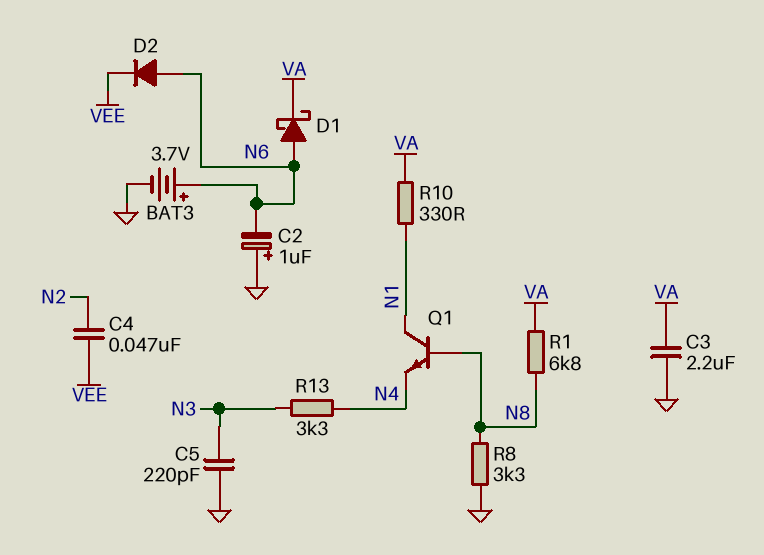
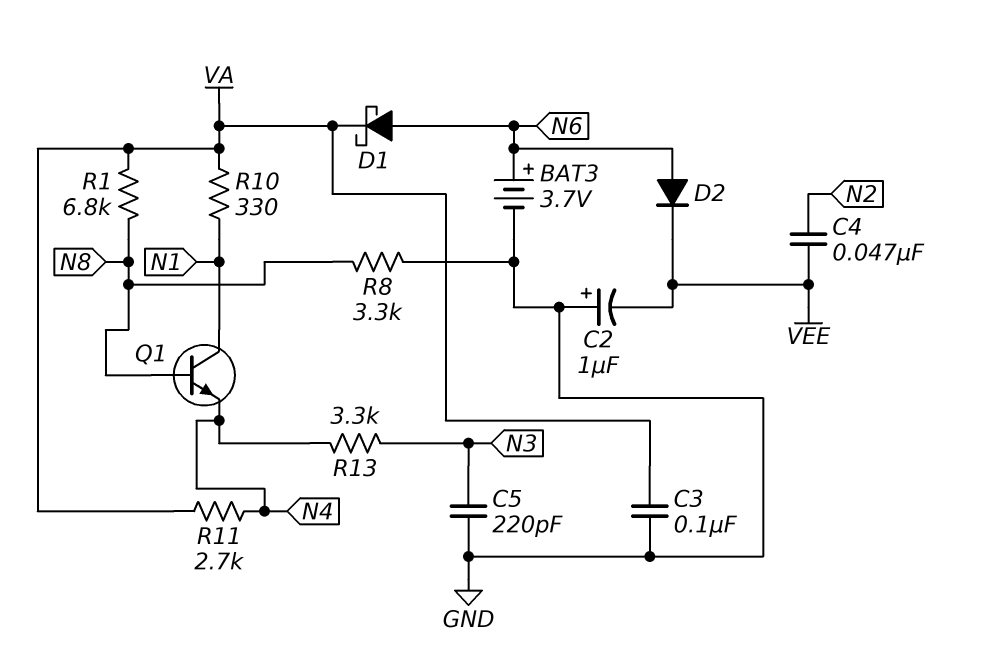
C2: 1uF (plus GND, minus N6) -> 1uF (plus GND, minus VEE)
C3: 2.2uF (GND, VA) -> 100nF (GND, VA)
R11: none -> 2.7k (N4, VA)

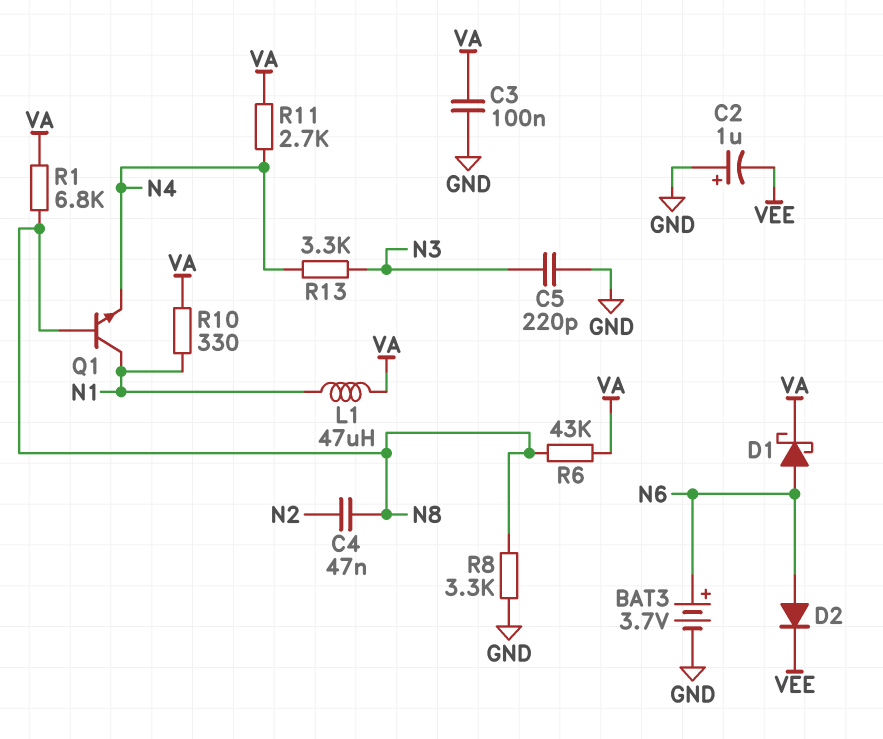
C4: 47nF (N2, VEE) -> 47nF (N2, N8)
L1: none -> 47uH (N1, VA)
R6: none -> 43k (N8, VA)

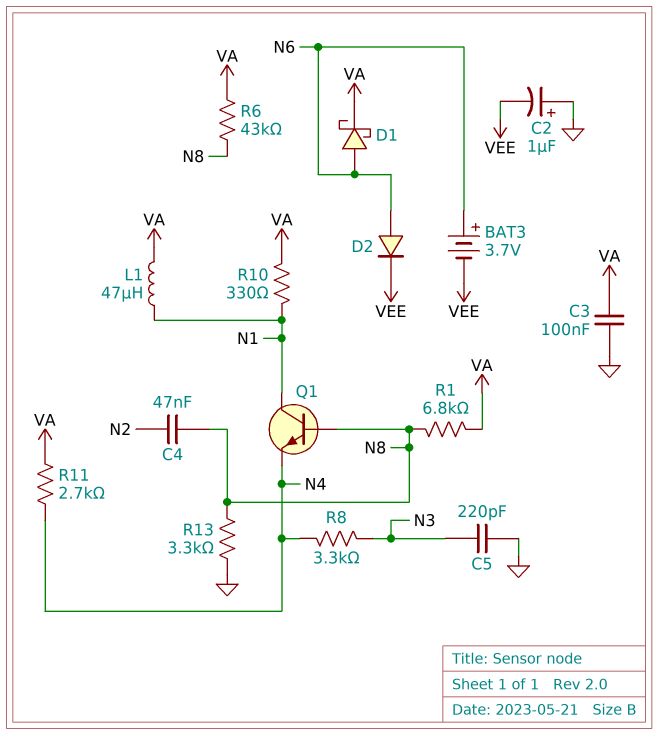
BAT3: 3.7V (plus N6, minus GND) -> 3.7V (plus N6, minus VEE)
R8: 3.3k (GND, N8) -> 3.3k (N3, N4)
R13: 3.3k (N3, N4) -> 3.3k (GND, N8)

